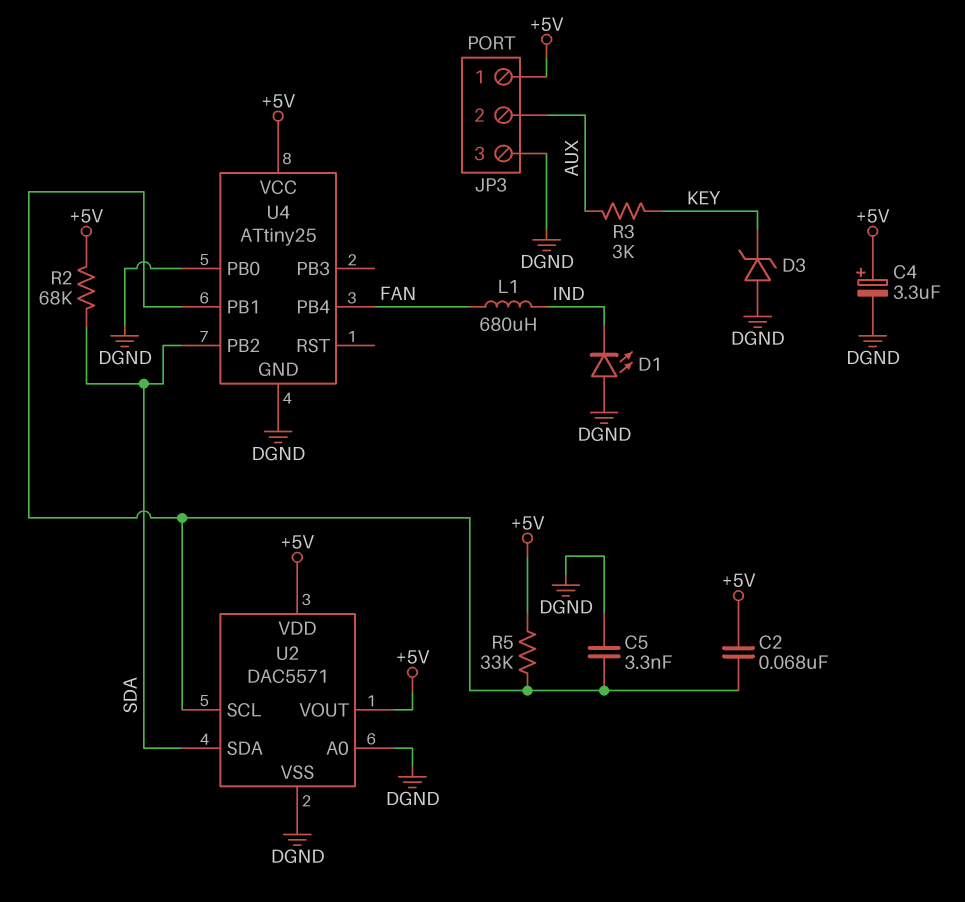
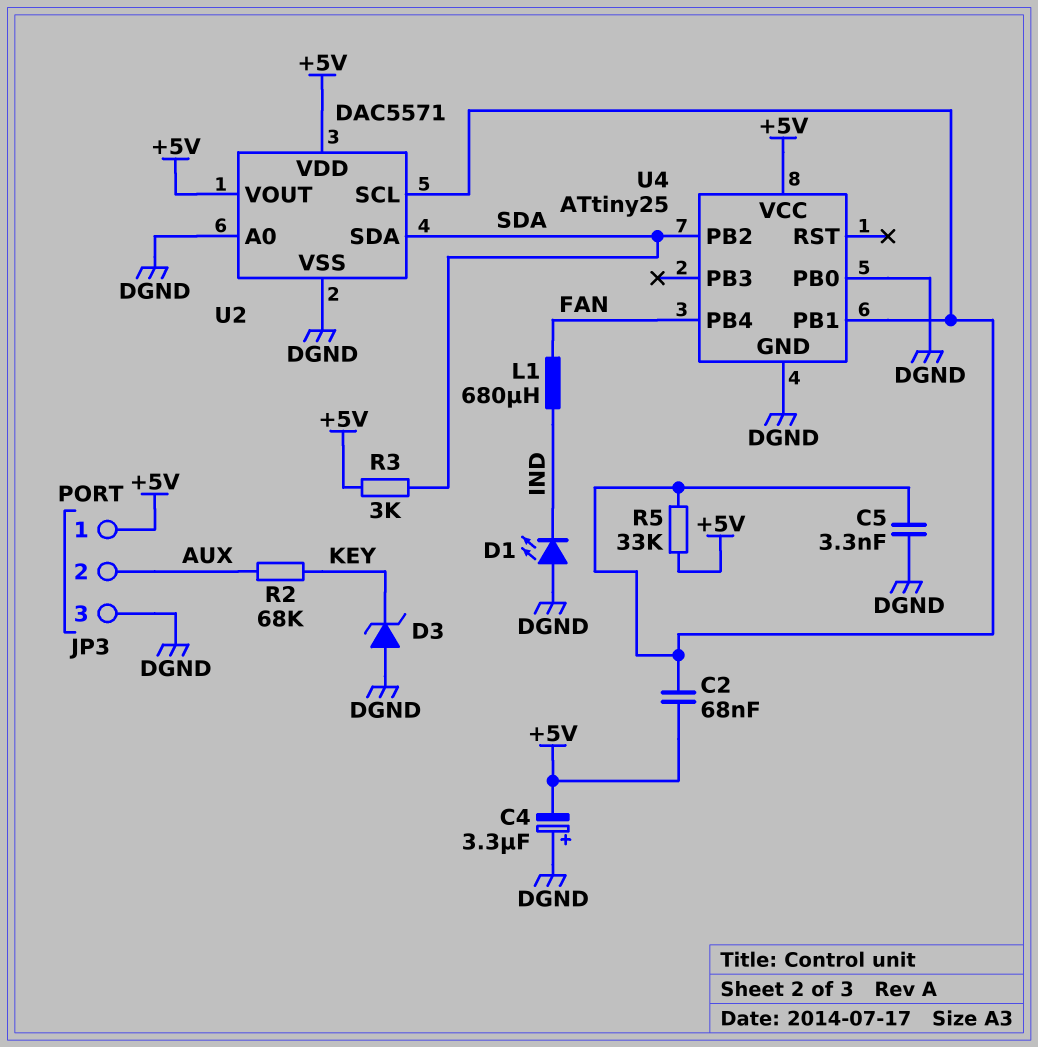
C4: 3.3uF (plus +5V, minus DGND) -> 3.3uF (plus DGND, minus +5V)
R2: 68k (+5V, SDA) -> 68k (AUX, KEY)
R3: 3k (AUX, KEY) -> 3k (+5V, SDA)

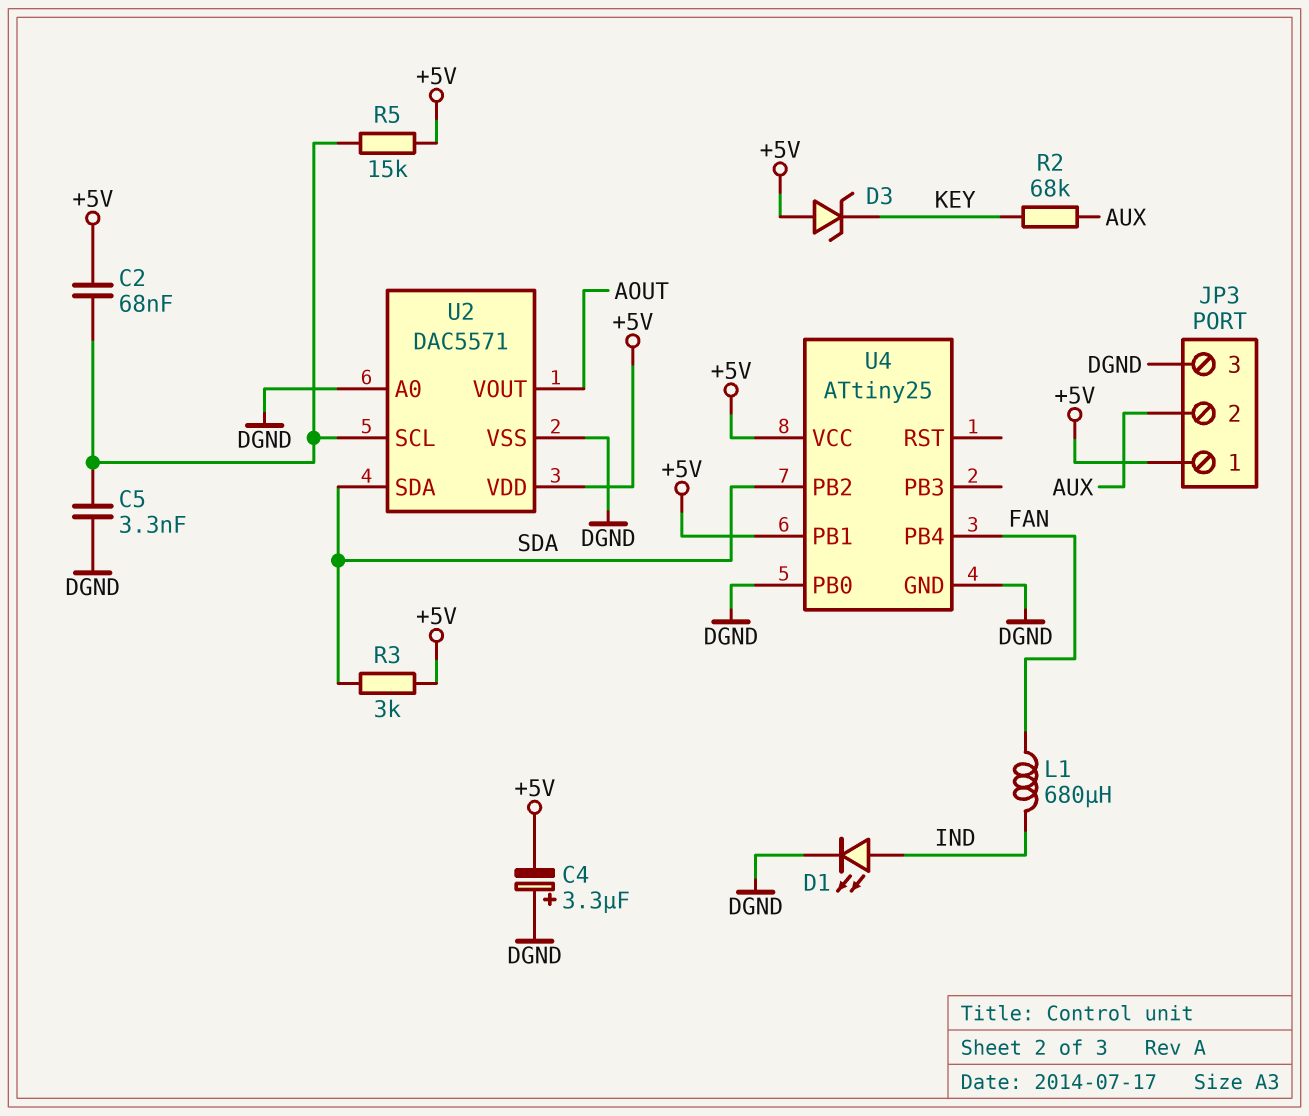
D1: LED (A DGND, K IND) -> LED (A IND, K DGND)
D3: zener (A DGND, K KEY) -> zener (A +5V, K KEY)
R5: 33k (+5V, U2/SCL) -> 15k (+5V, U2/SCL)
U2 pin VOUT: +5V -> AOUT
U4 pin PB1: U2/SCL -> +5V

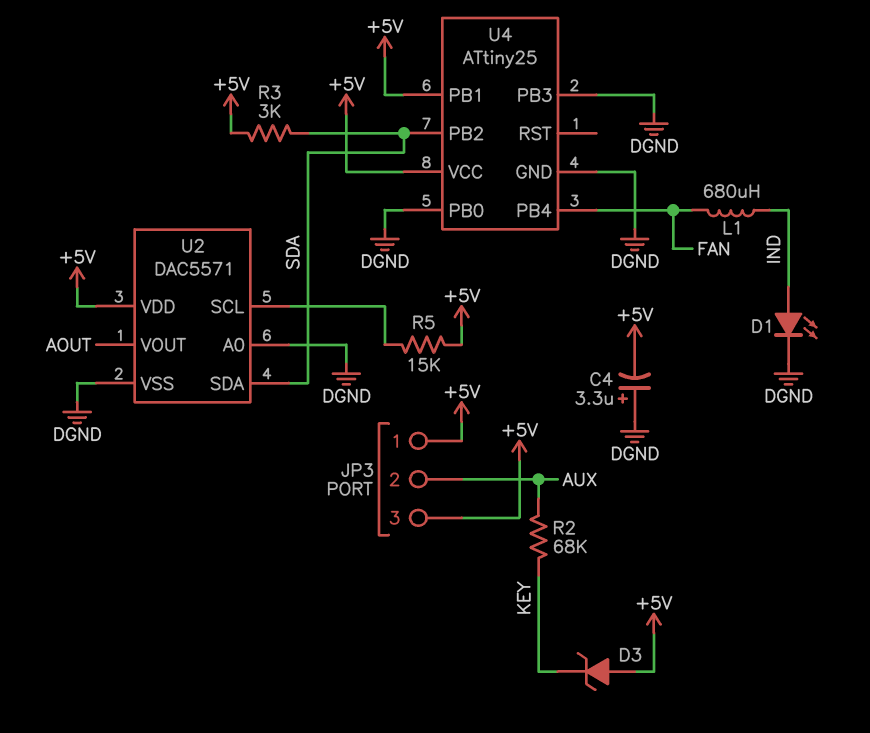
C2: 68nF (+5V, U2/SCL) -> none
C5: 3.3nF (DGND, U2/SCL) -> none
JP3 pin 3: DGND -> +5V
U4 pin PB3: none -> DGND

